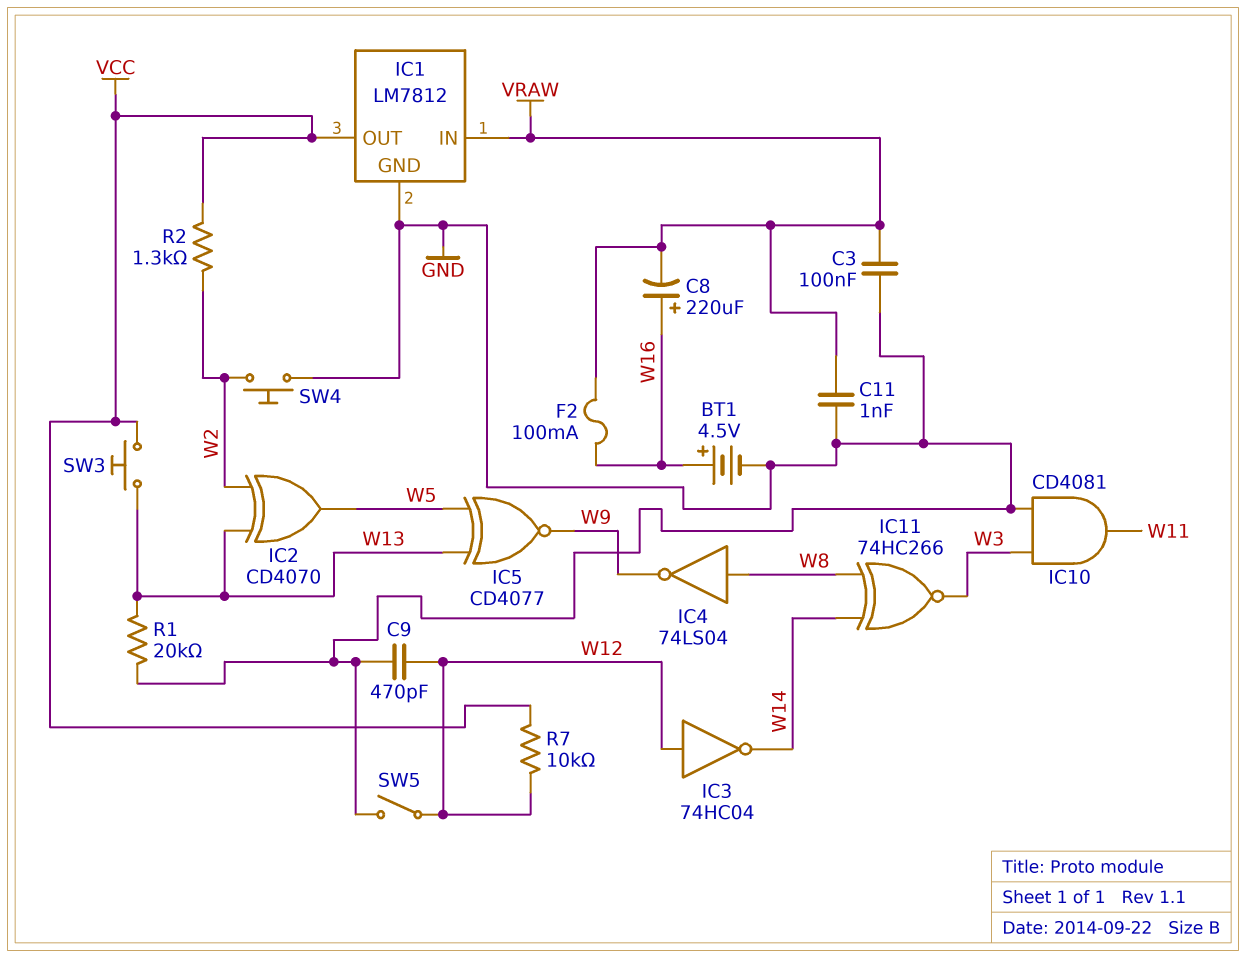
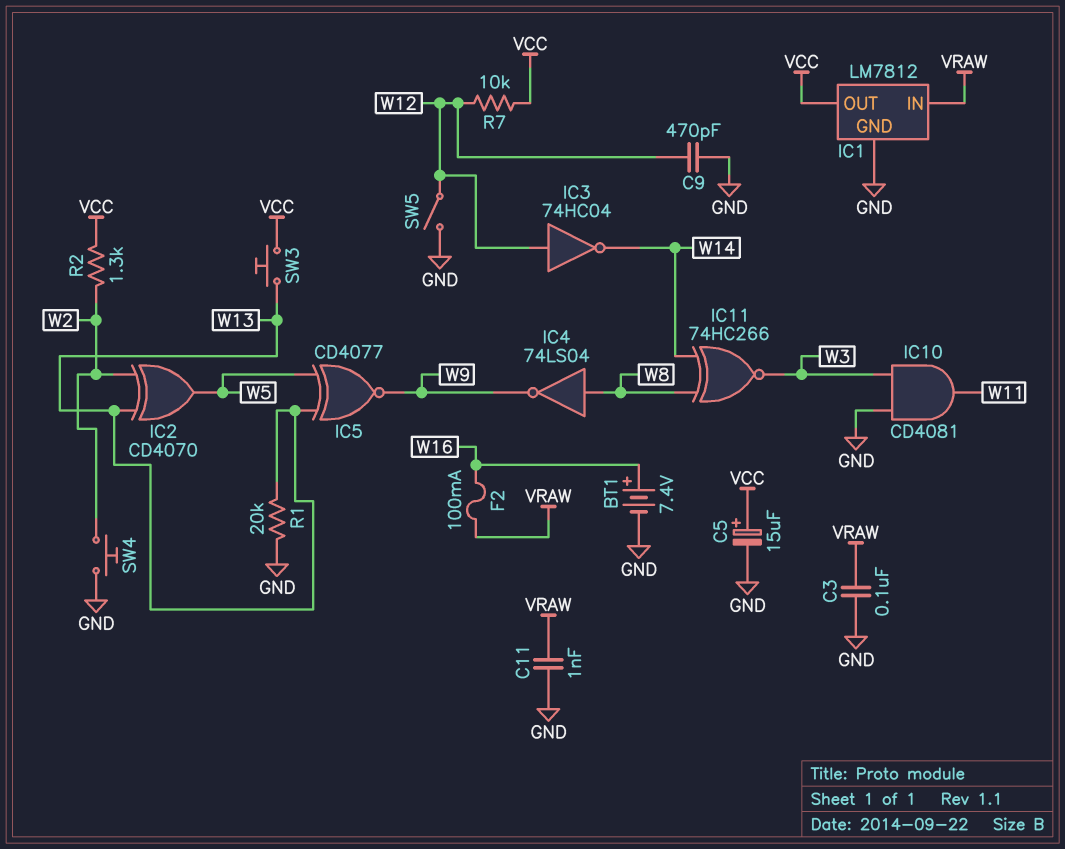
BT1: 4.5V (plus W16, minus GND) -> 7.4V (plus W16, minus GND)
C5: none -> 15uF (plus VCC, minus GND)
C8: 220uF (plus W16, minus VRAW) -> none

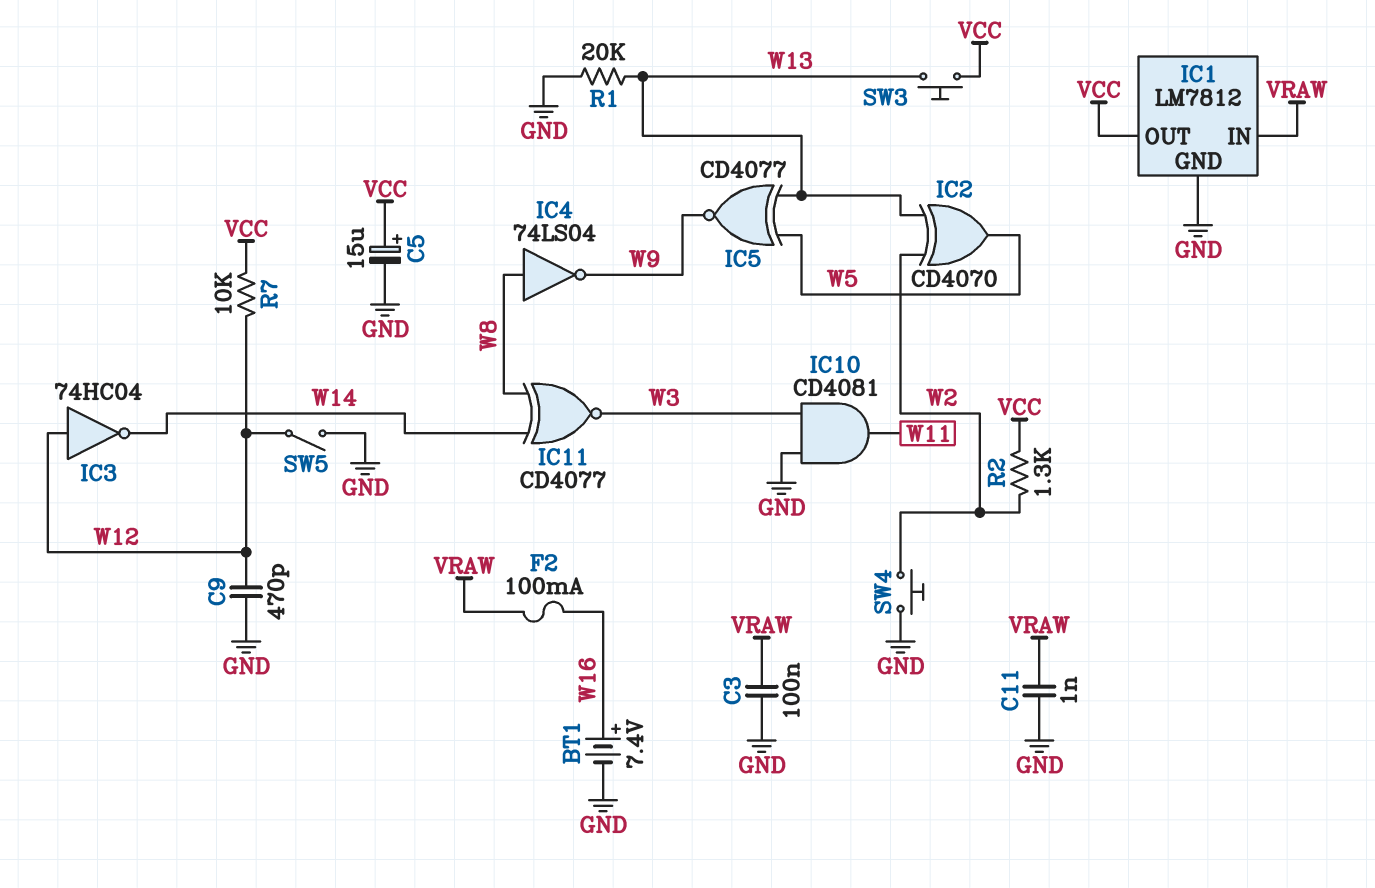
IC11: XNOR 74HC266 (in W8, in W14, out W3) -> XNOR CD4077 (in W8, in W14, out W3)

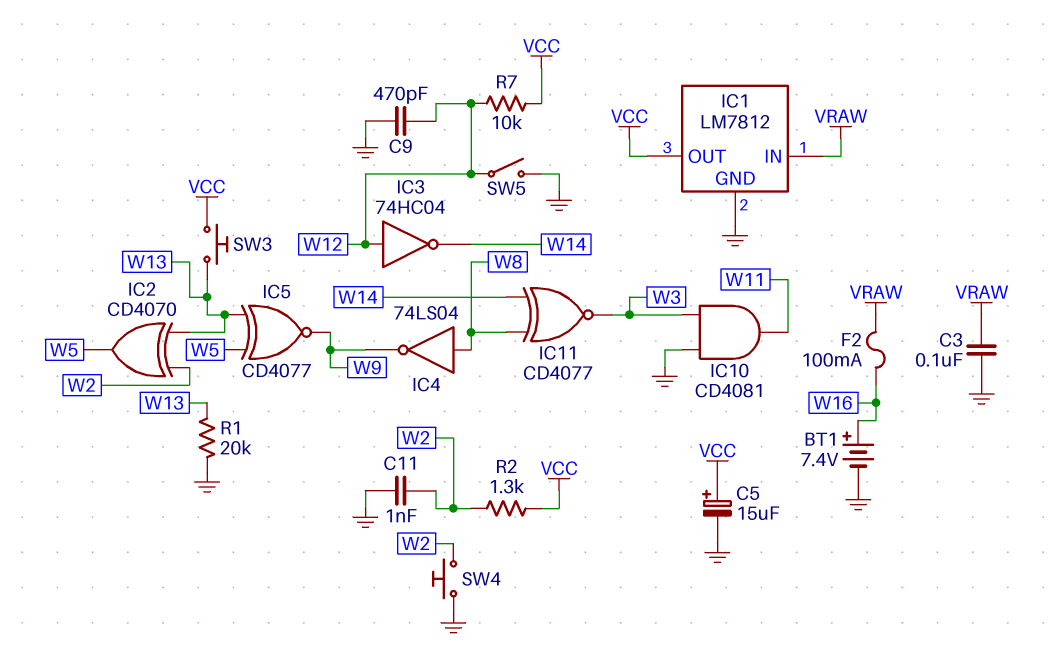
C11: 1nF (GND, VRAW) -> 1nF (GND, W2)

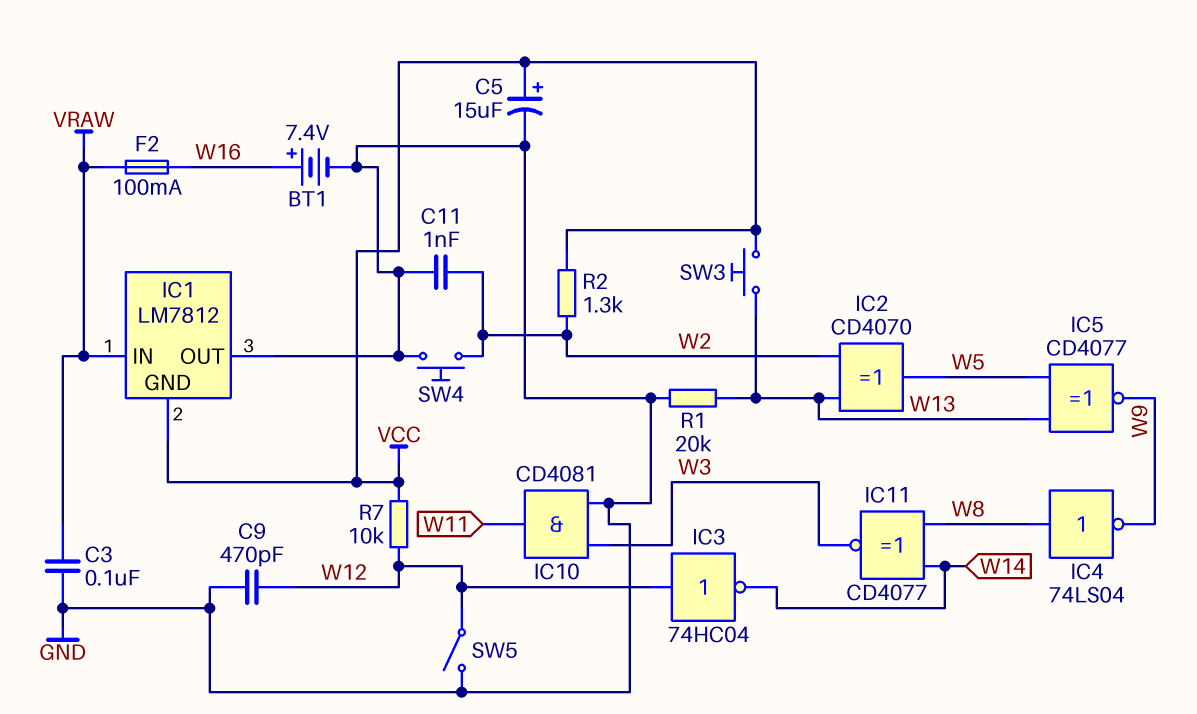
IC1 pin GND: GND -> VCC
IC1 pin OUT: VCC -> GND

